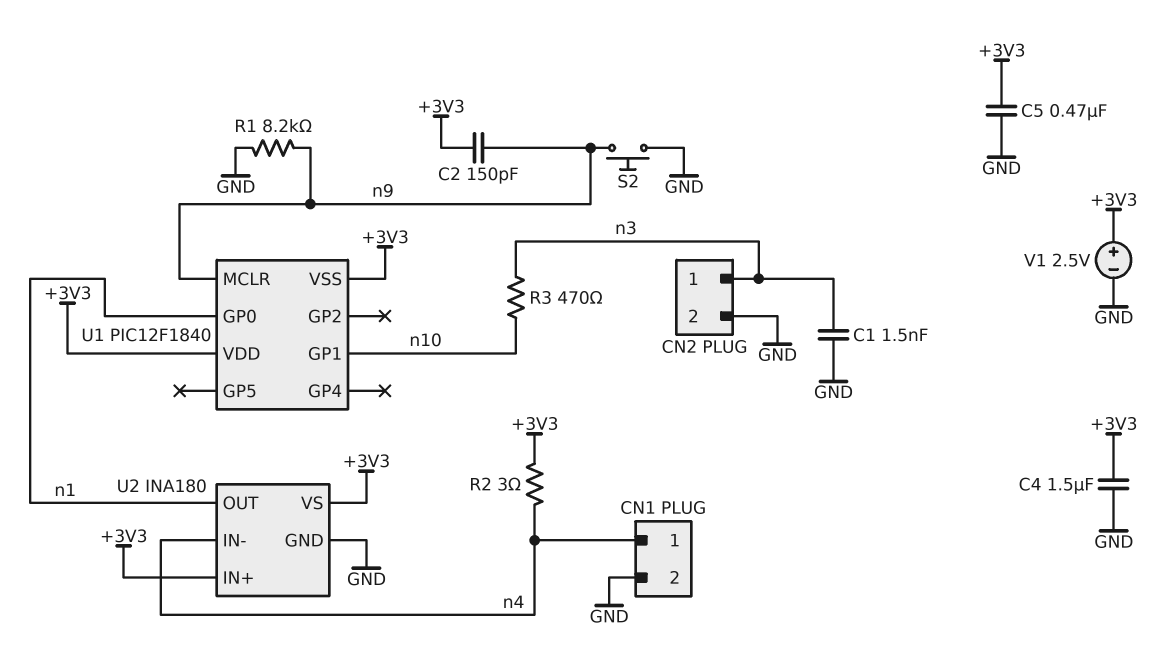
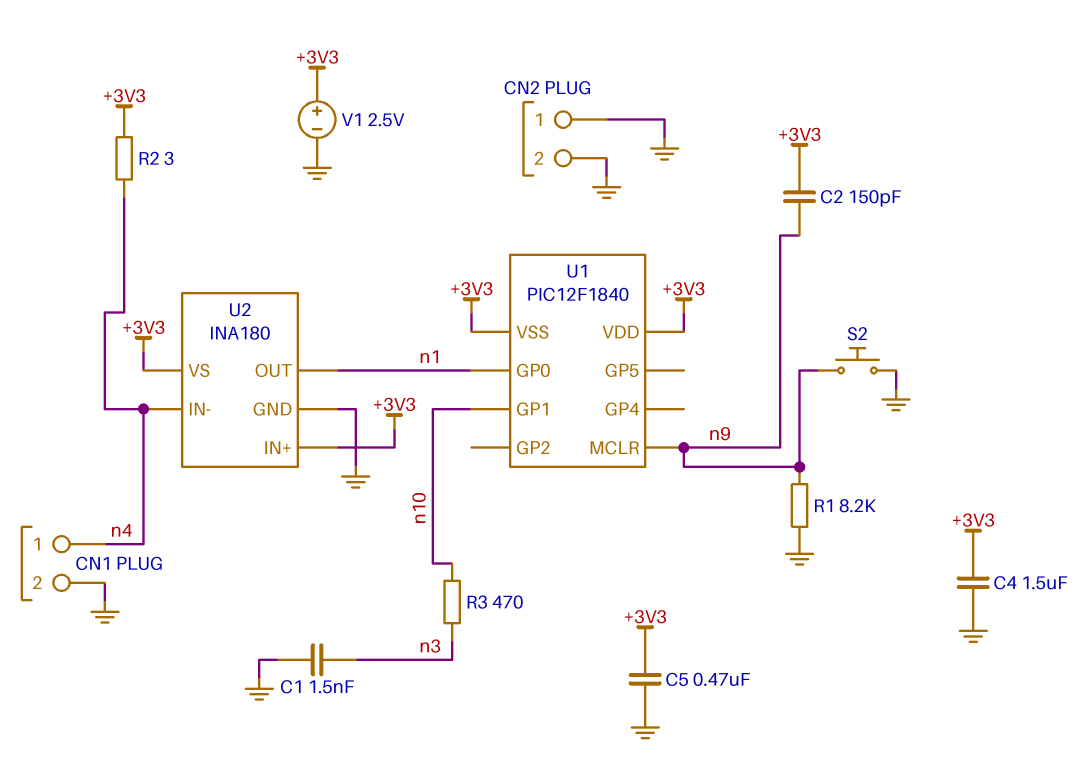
CN2 pin 1: n3 -> GND

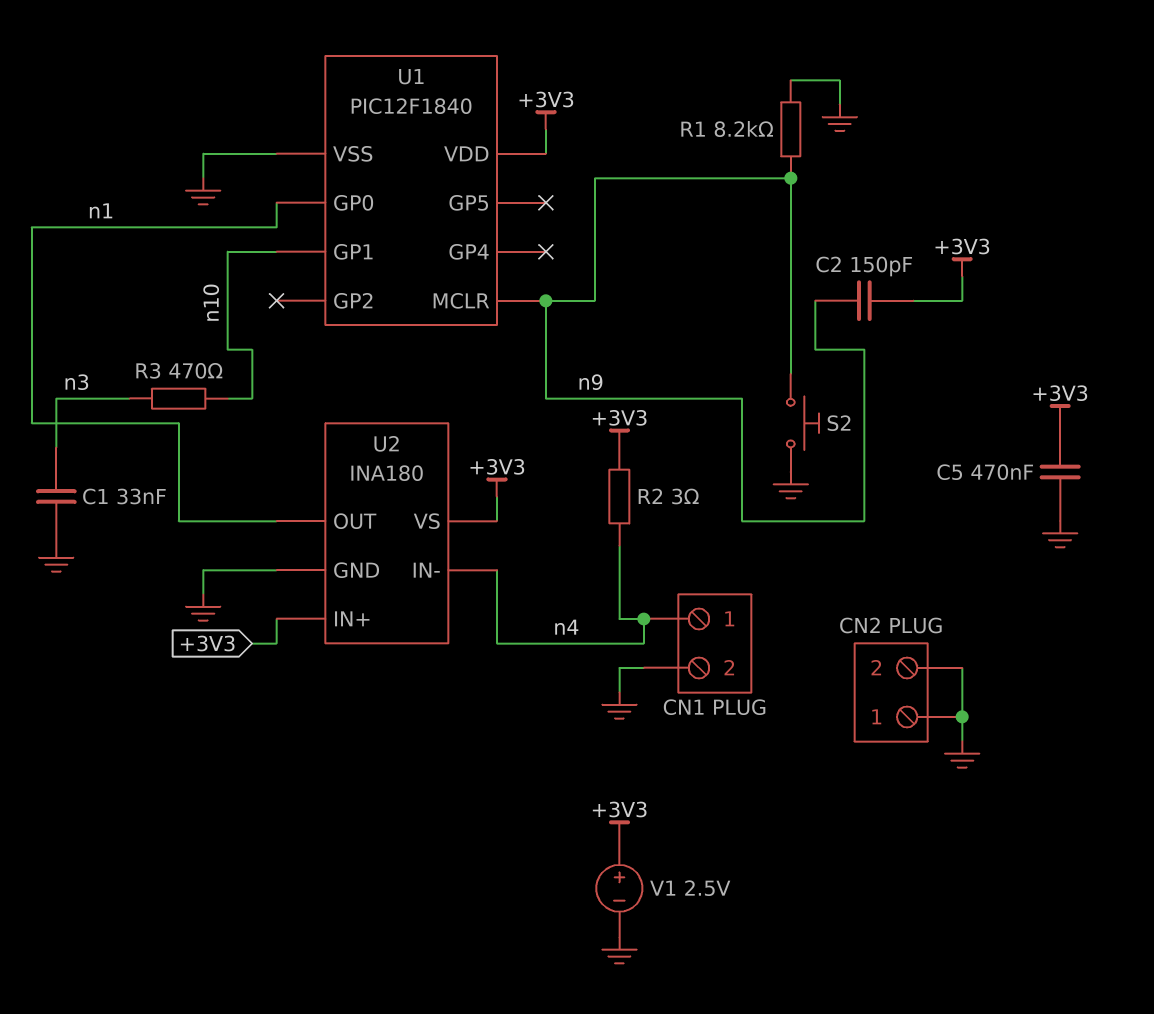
C1: 1.5nF (GND, n3) -> 33nF (GND, n3)
C4: 1.5uF (+3V3, GND) -> none
U1 pin VSS: +3V3 -> GND

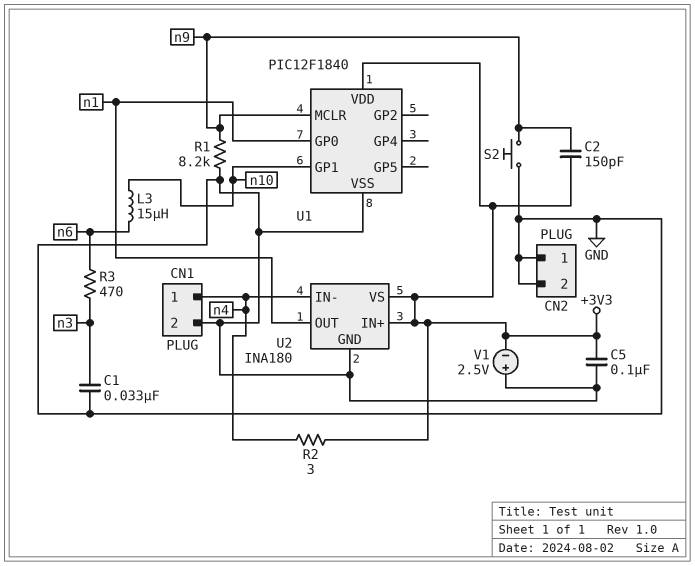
C5: 470nF (+3V3, GND) -> 100nF (+3V3, GND)
L3: none -> 15uH (n6, n10)
R3: 470 (n3, n10) -> 470 (n3, n6)
V1: 2.5V (plus +3V3, minus GND) -> 2.5V (plus GND, minus +3V3)

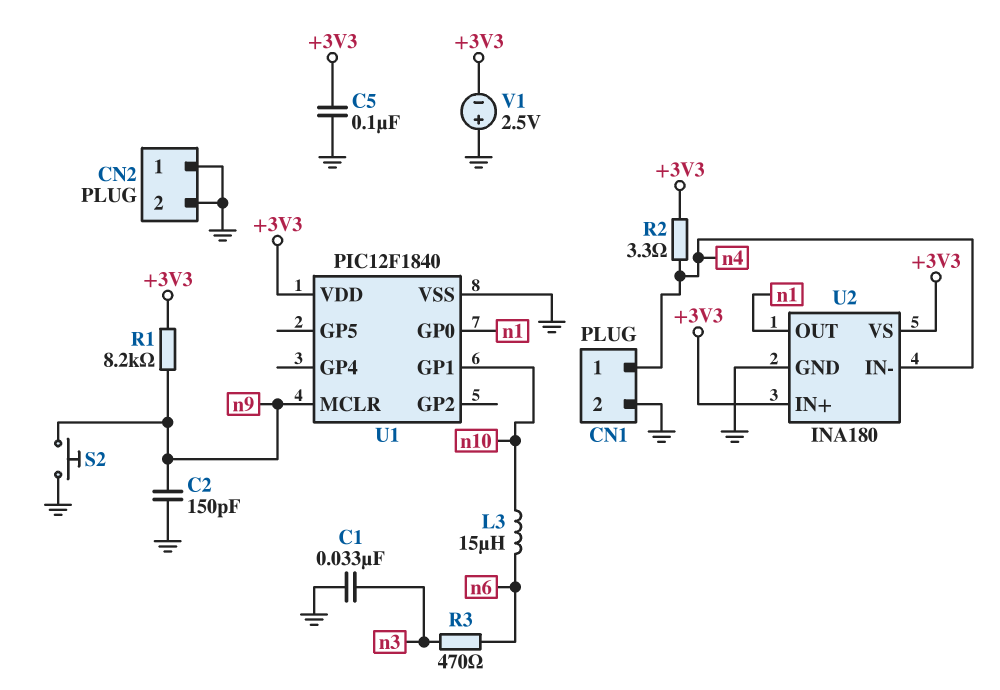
C2: 150pF (+3V3, n9) -> 150pF (GND, n9)
R1: 8.2k (GND, n9) -> 8.2k (+3V3, n9)
R2: 3 (+3V3, n4) -> 3.3 (+3V3, n4)

